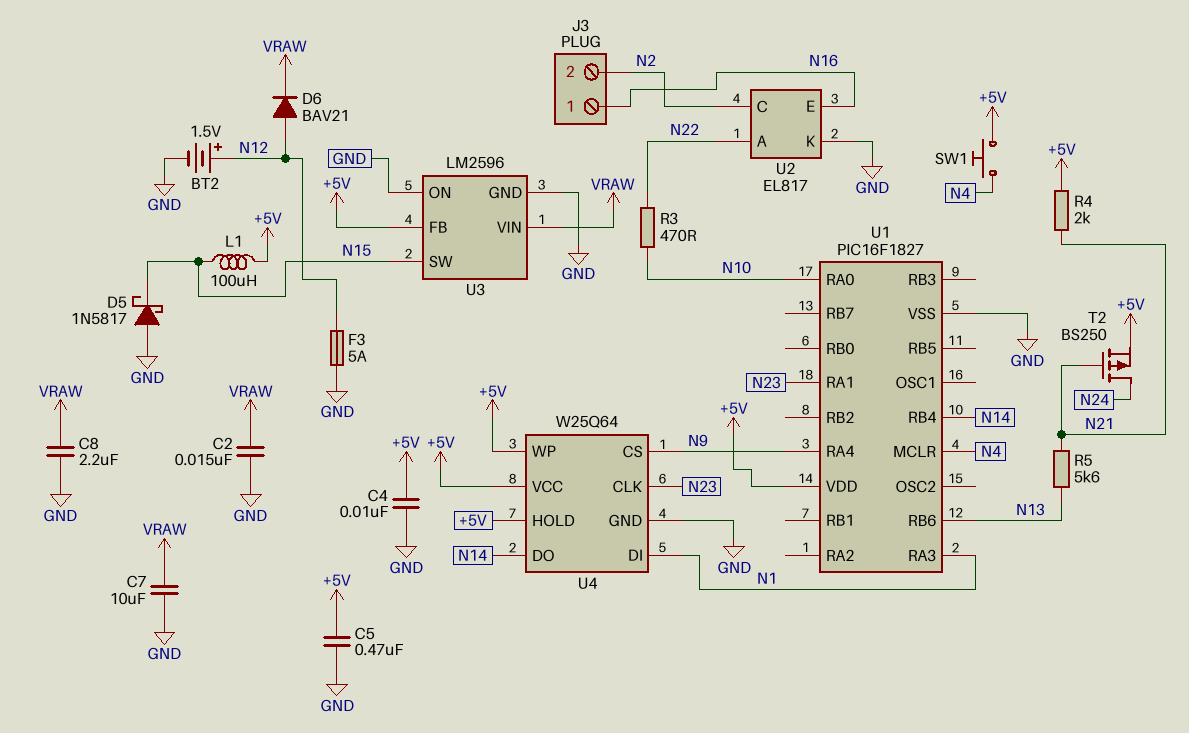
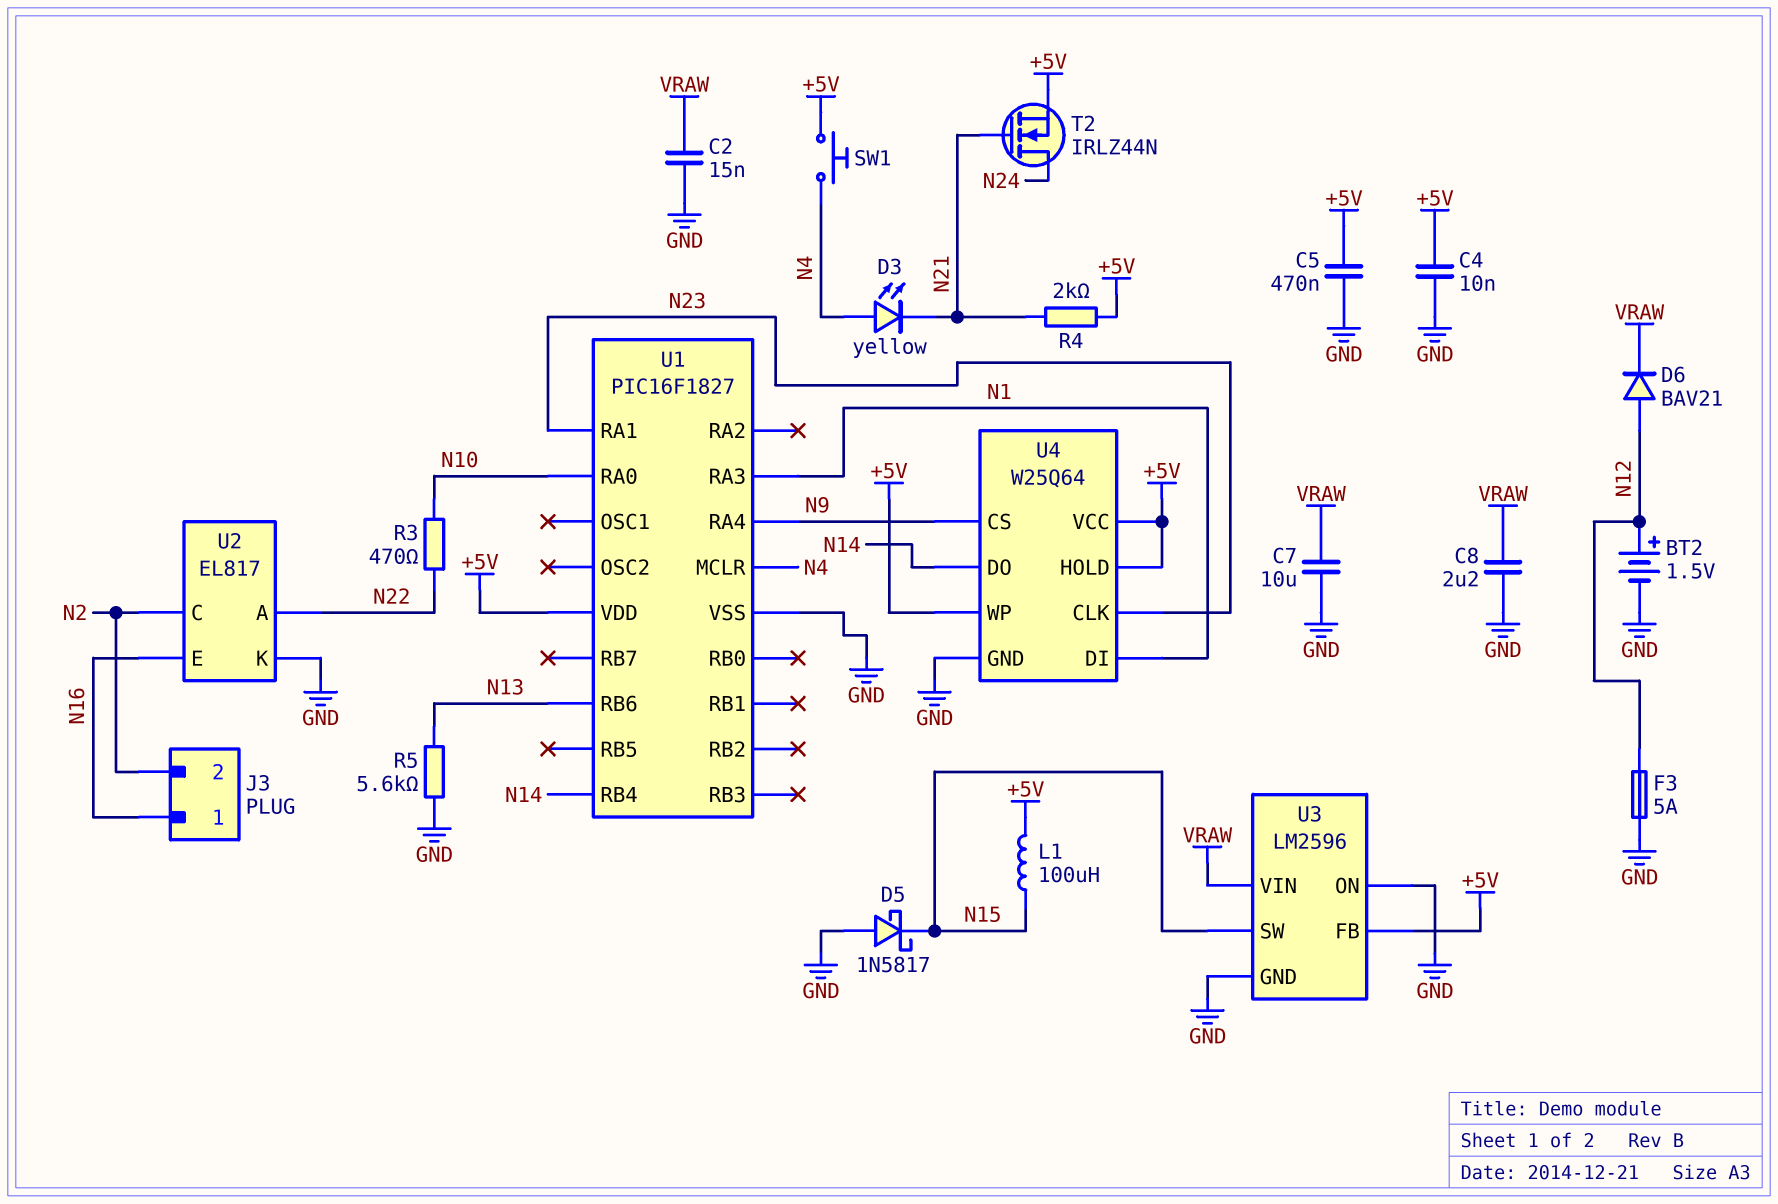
D3: none -> LED yellow (A N4, K N21)
R5: 5.6k (N13, N21) -> 5.6k (GND, N13)
T2: PMOS BS250 (G N21, D N24, S +5V) -> NMOS IRLZ44N (G N21, D N24, S +5V)

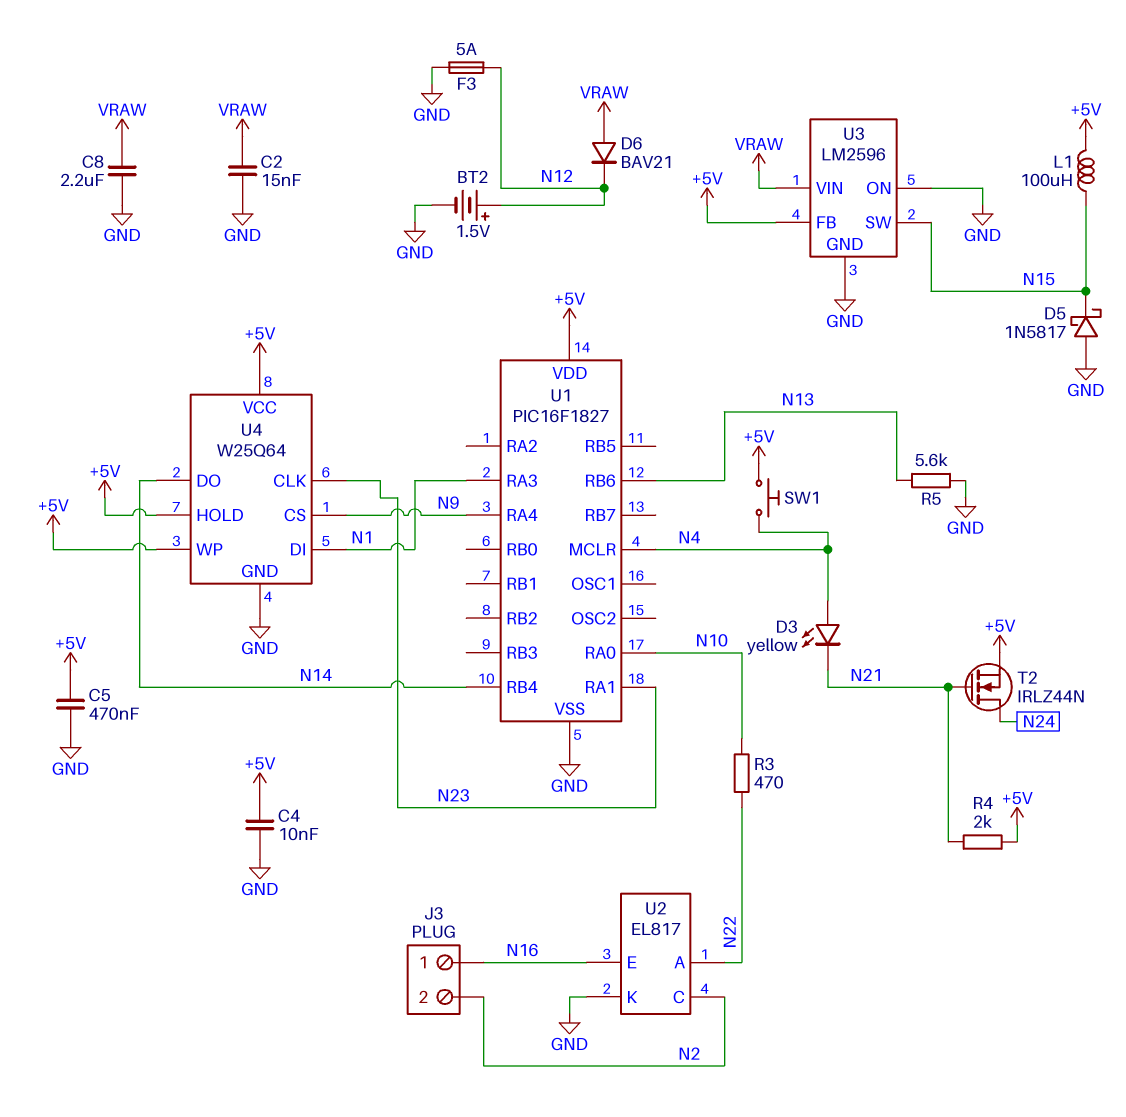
C7: 10uF (GND, VRAW) -> none
D6: diode BAV21 (A N12, K VRAW) -> diode BAV21 (A VRAW, K N12)

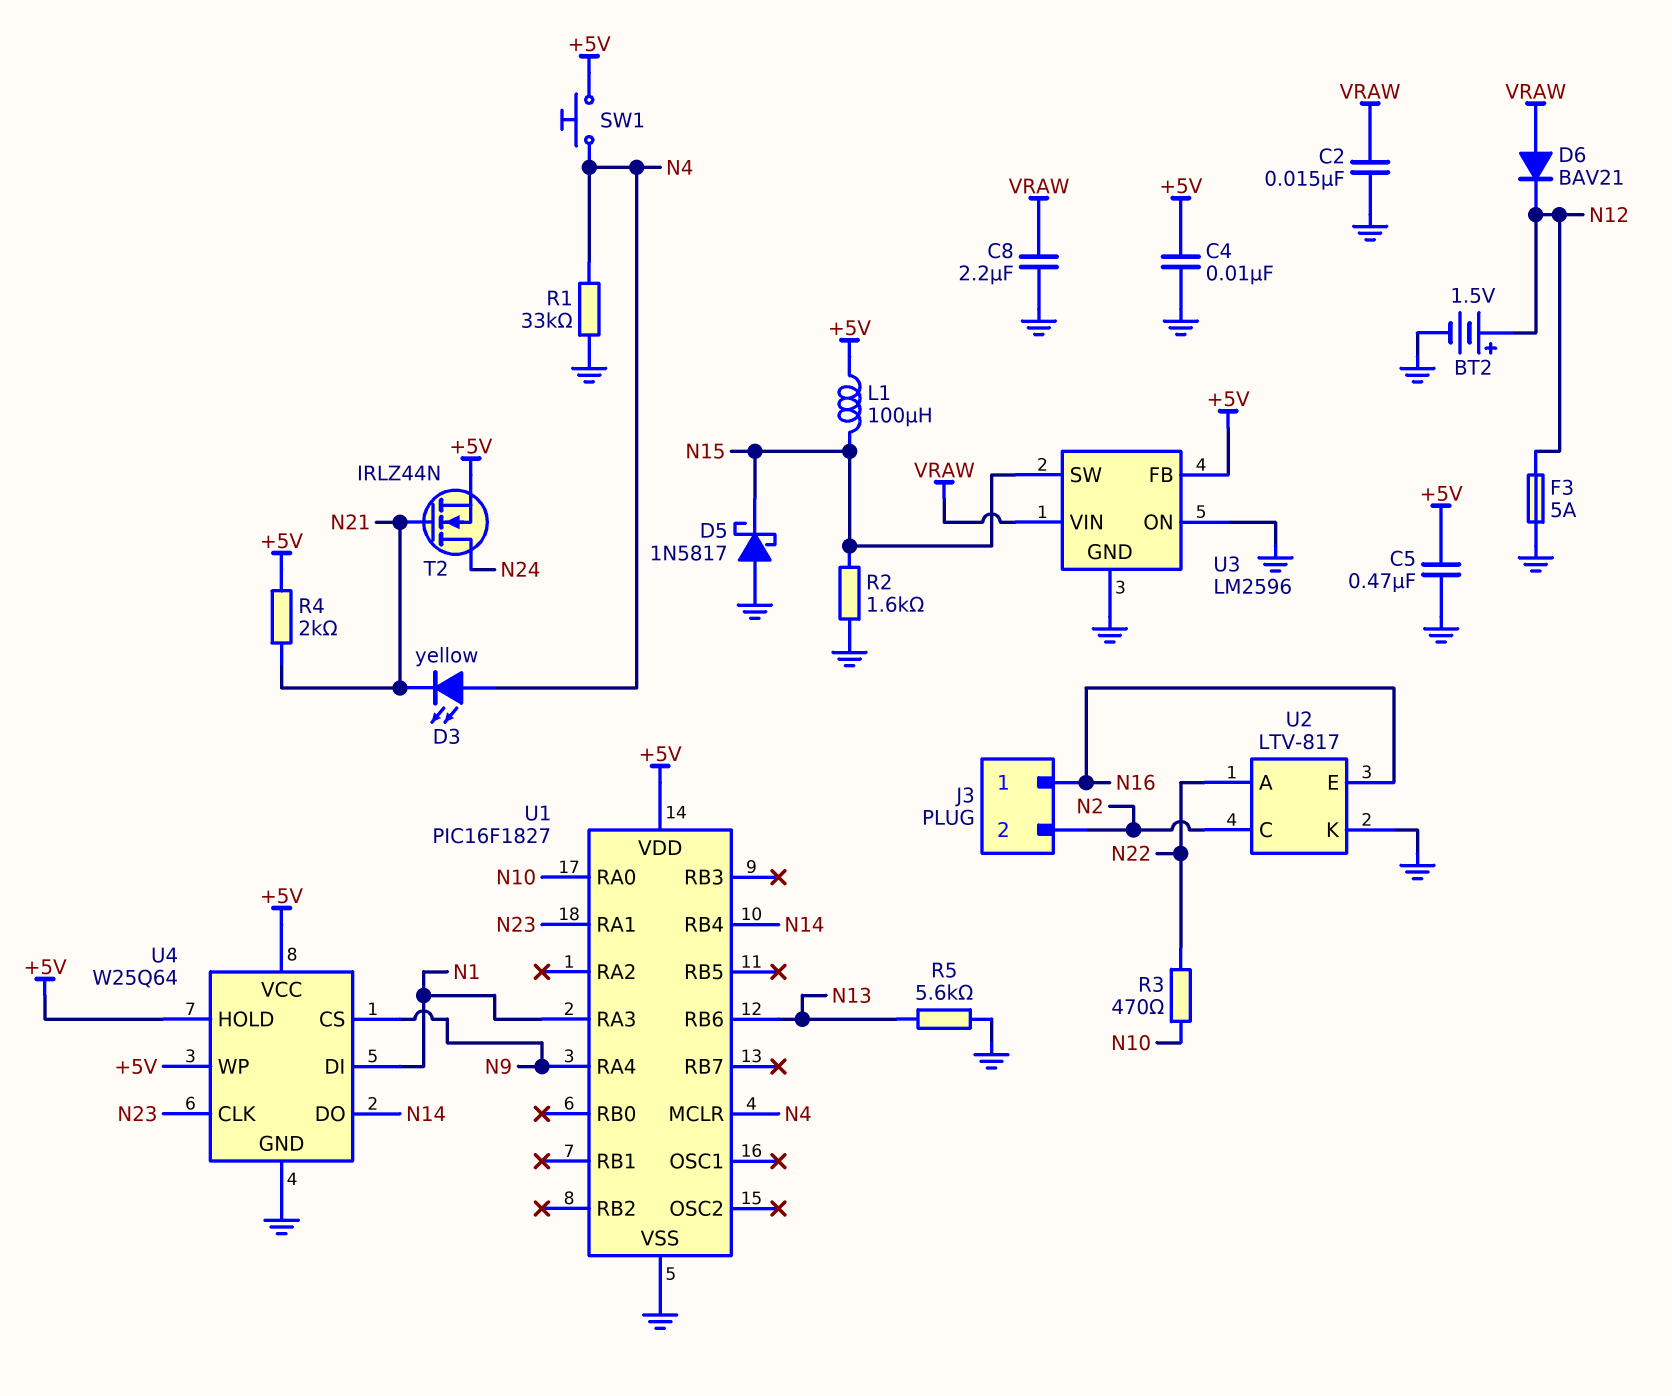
R1: none -> 33k (GND, N4)
R2: none -> 1.6k (GND, N15)
U2: EL817 -> LTV-817

